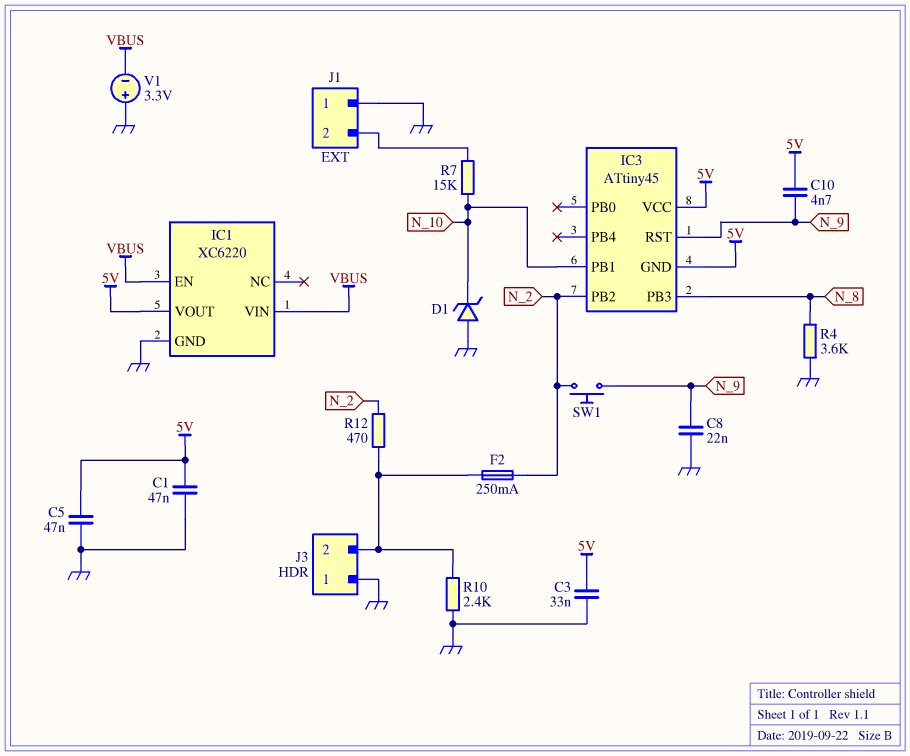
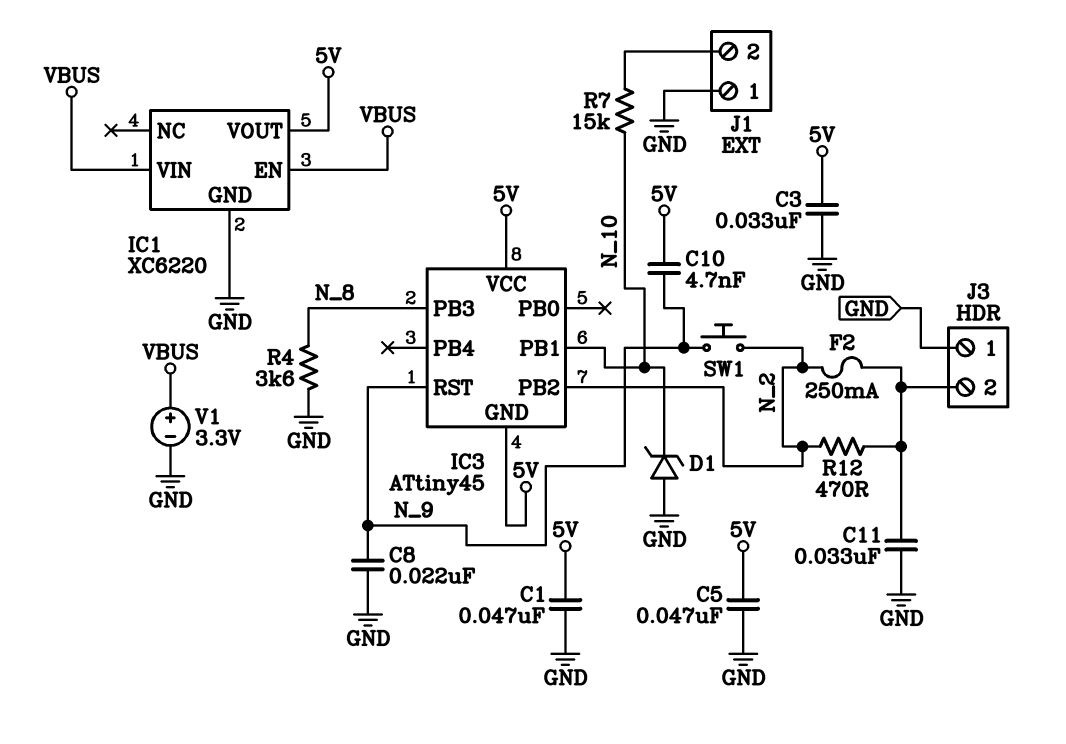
C11: none -> 33nF (GND, J3/2)
R10: 2.4k (GND, J3/2) -> none
V1: 3.3V (plus GND, minus VBUS) -> 3.3V (plus VBUS, minus GND)

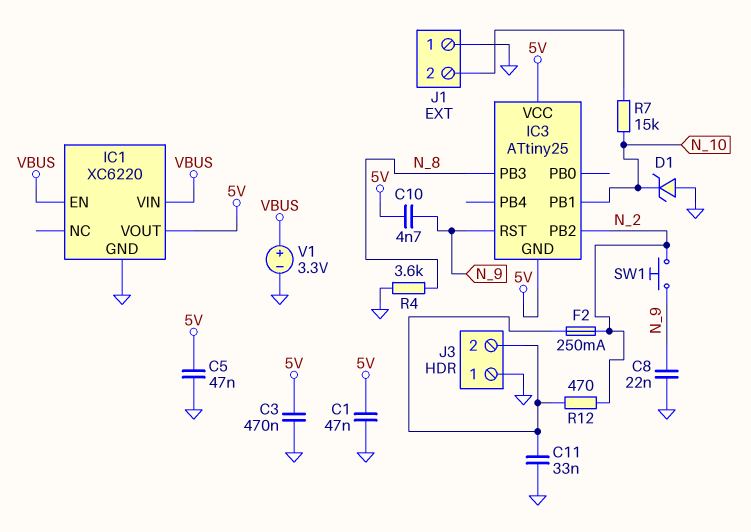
C3: 33nF (5V, GND) -> 470nF (5V, GND)
IC3: ATtiny45 -> ATtiny25

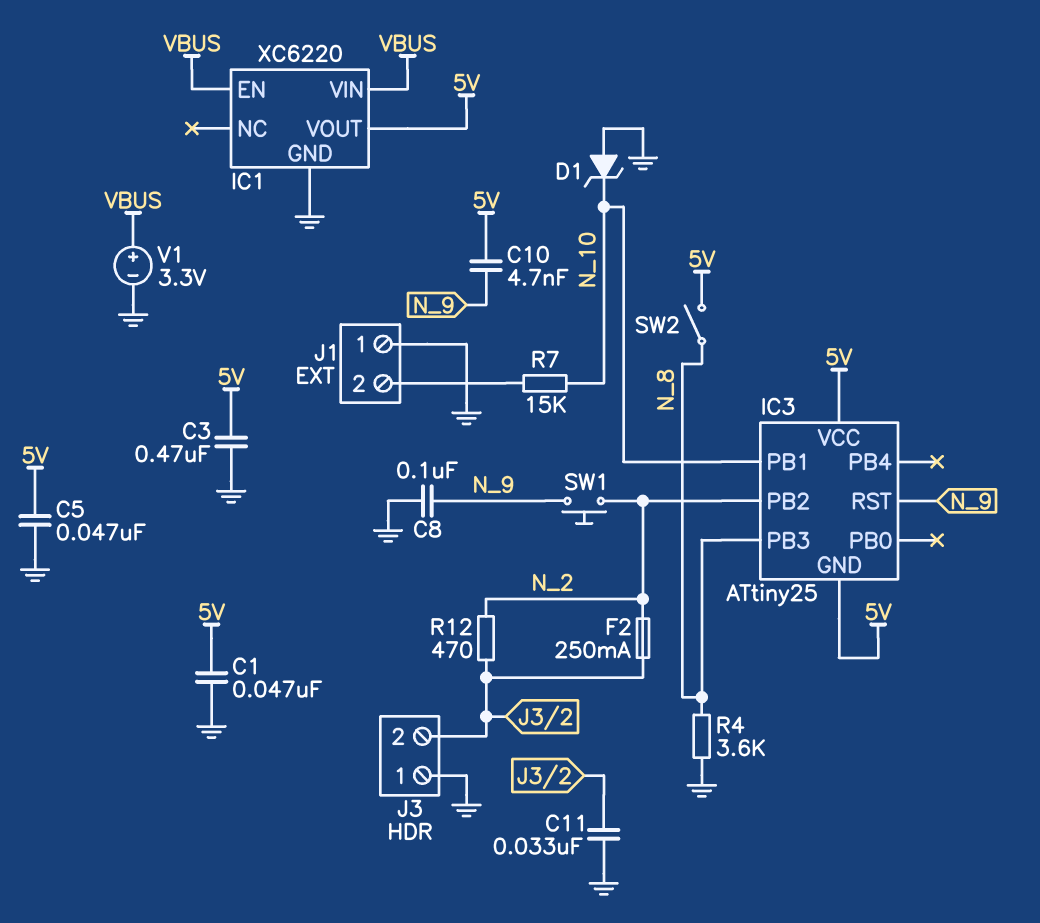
C8: 22nF (GND, N_9) -> 100nF (GND, N_9)
SW2: none -> switch (5V, N_8)

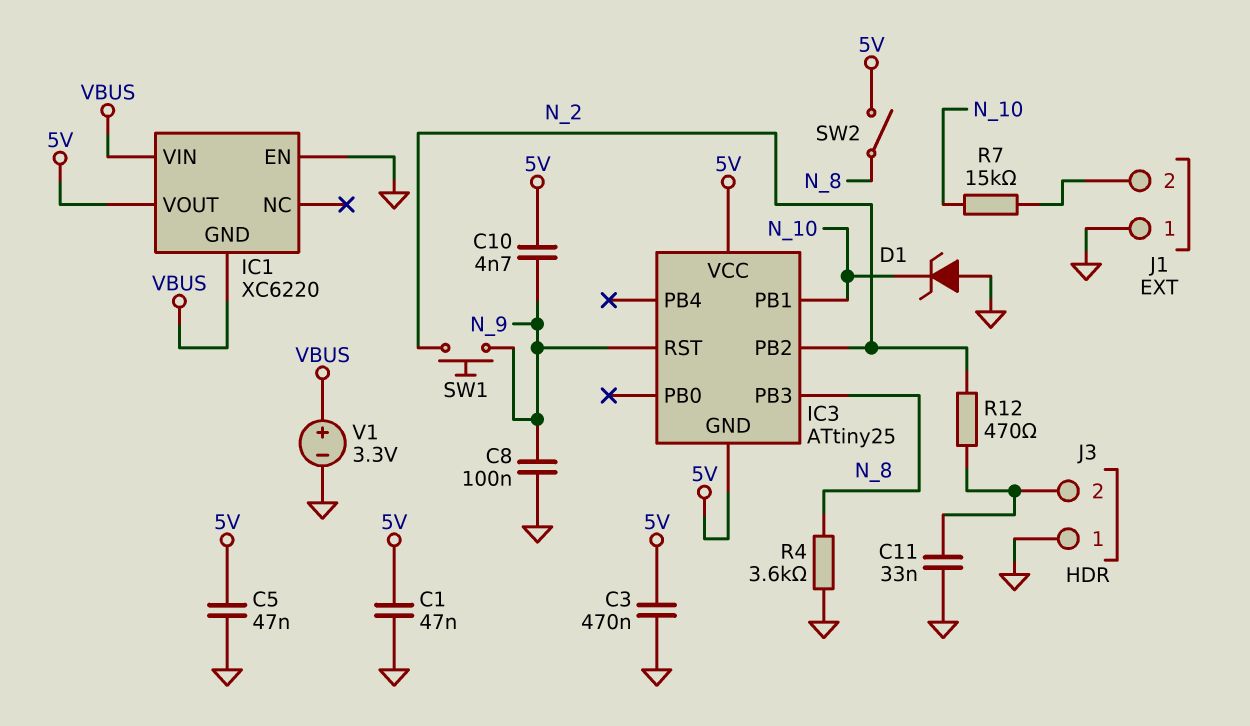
F2: 250mA (J3/2, N_2) -> none
IC1 pin EN: VBUS -> GND
IC1 pin GND: GND -> VBUS

